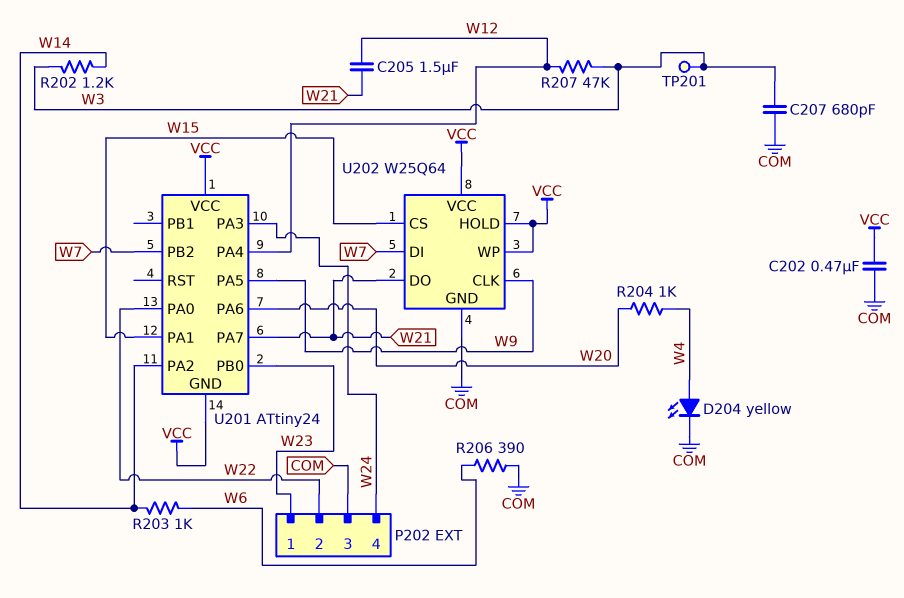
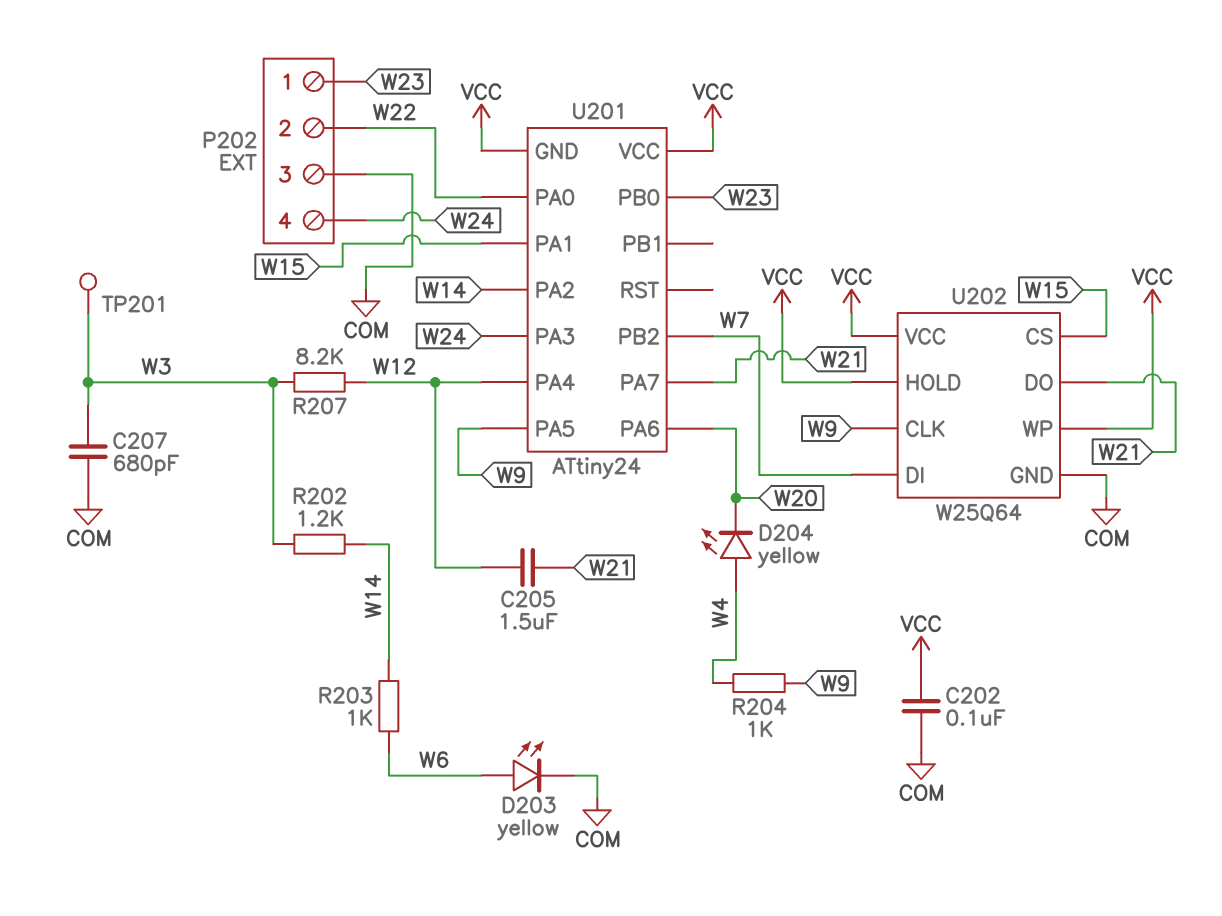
C202: 470nF (COM, VCC) -> 100nF (COM, VCC)
D203: none -> LED yellow (A W6, K COM)
D204: LED yellow (A W4, K COM) -> LED yellow (A W4, K W20)
R204: 1k (W4, W20) -> 1k (W4, W9)
R206: 390 (COM, W6) -> none
R207: 47k (W3, W12) -> 8.2k (W3, W12)

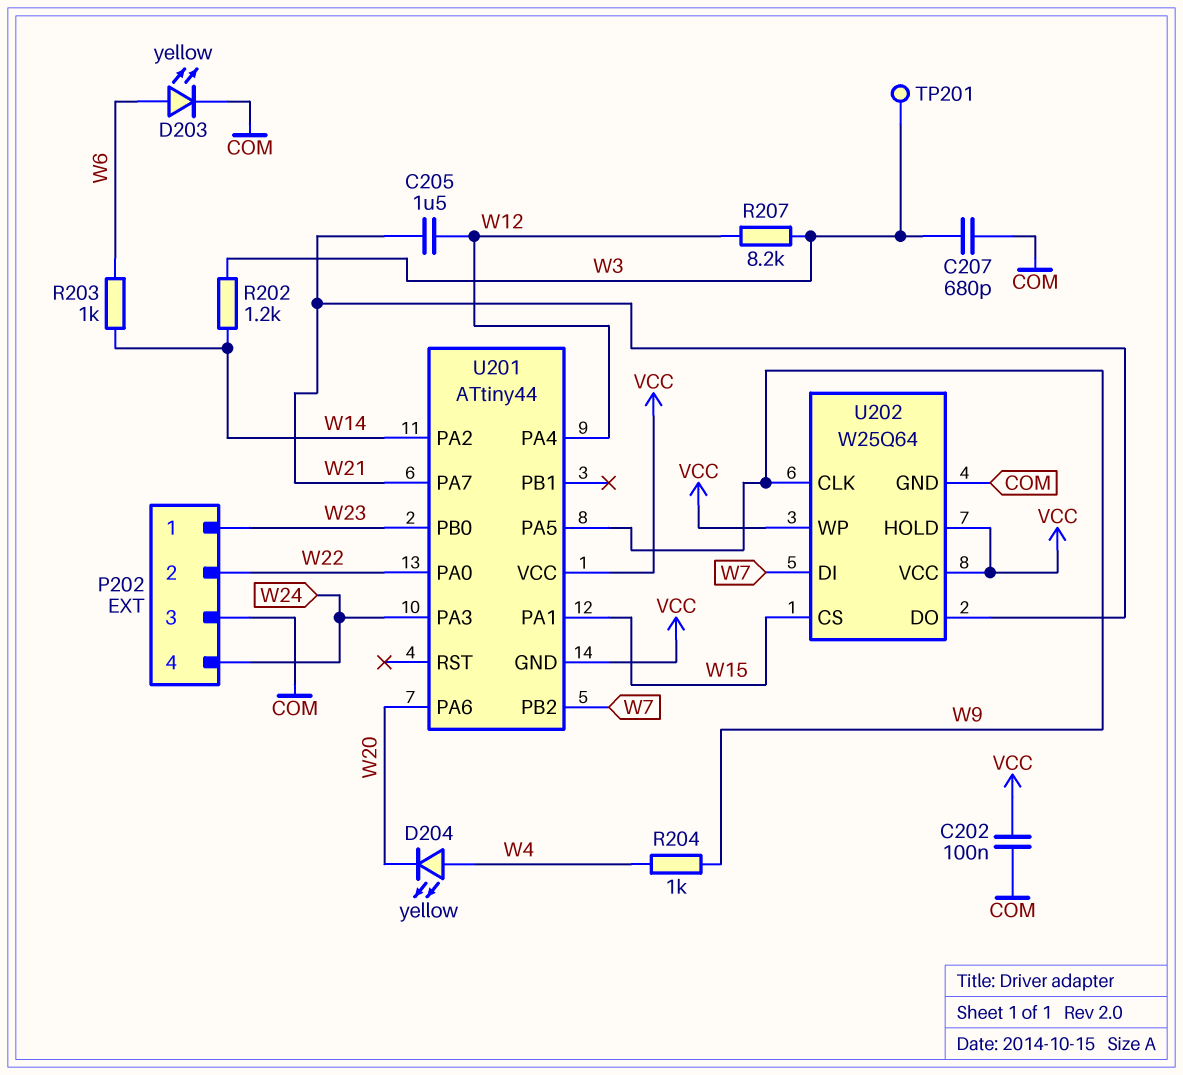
U201: ATtiny24 -> ATtiny44

